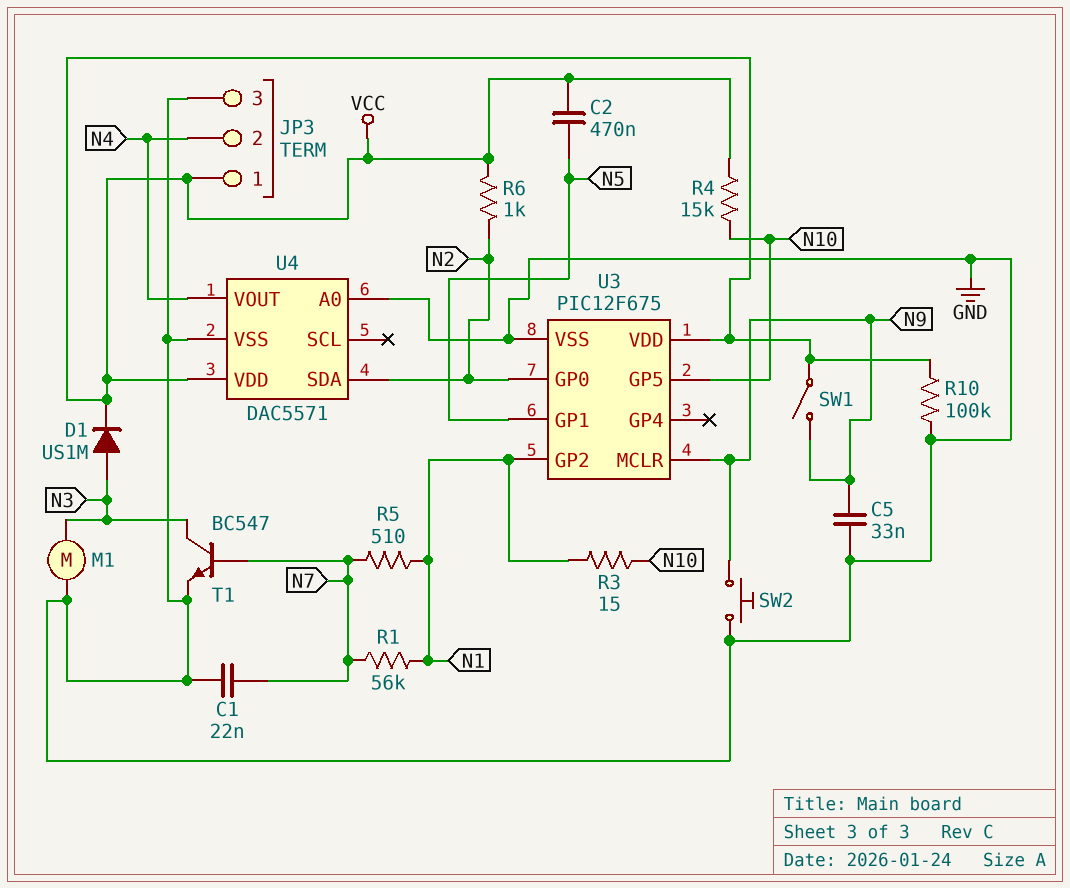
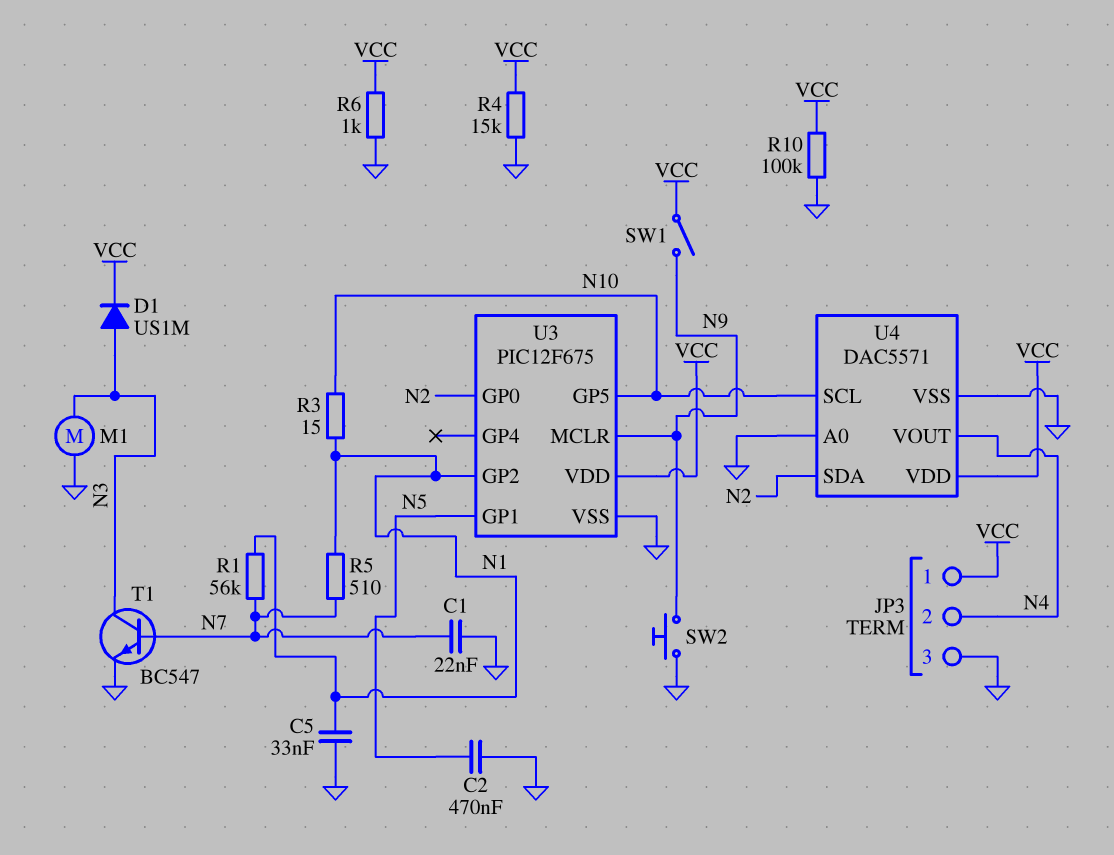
C2: 470nF (N5, VCC) -> 470nF (GND, N5)
C5: 33nF (GND, N9) -> 33nF (GND, N1)
R4: 15k (N10, VCC) -> 15k (GND, VCC)
R6: 1k (N2, VCC) -> 1k (GND, VCC)
U4 pin SCL: none -> N10

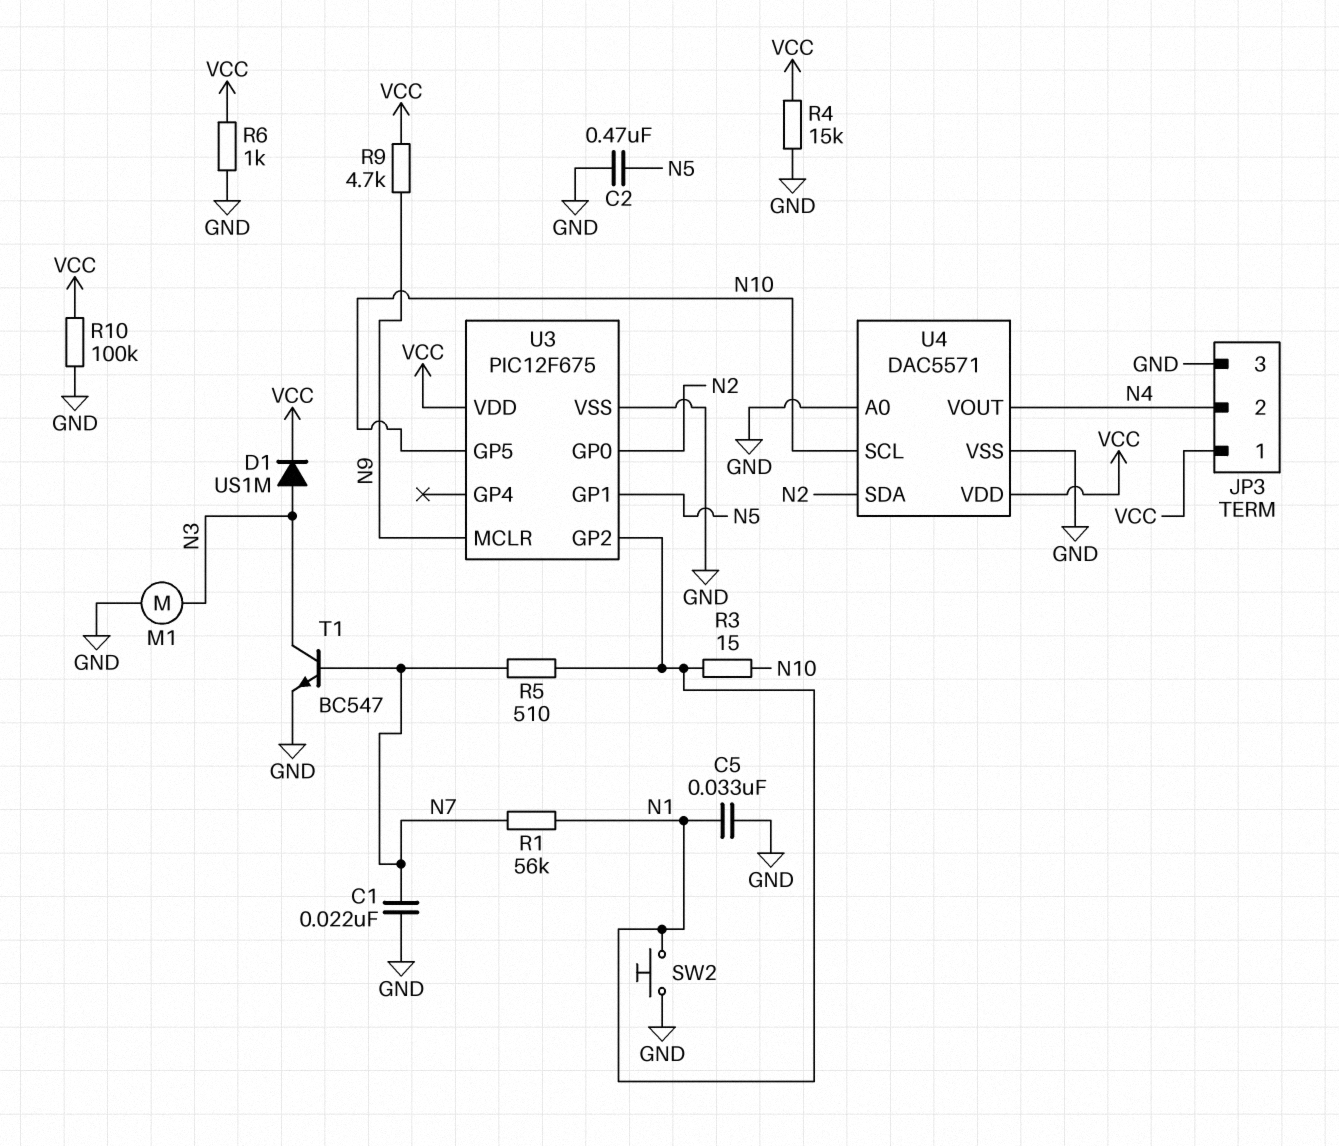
R9: none -> 4.7k (N9, VCC)
SW1: switch (N9, VCC) -> none
SW2: button (GND, N9) -> button (GND, N1)

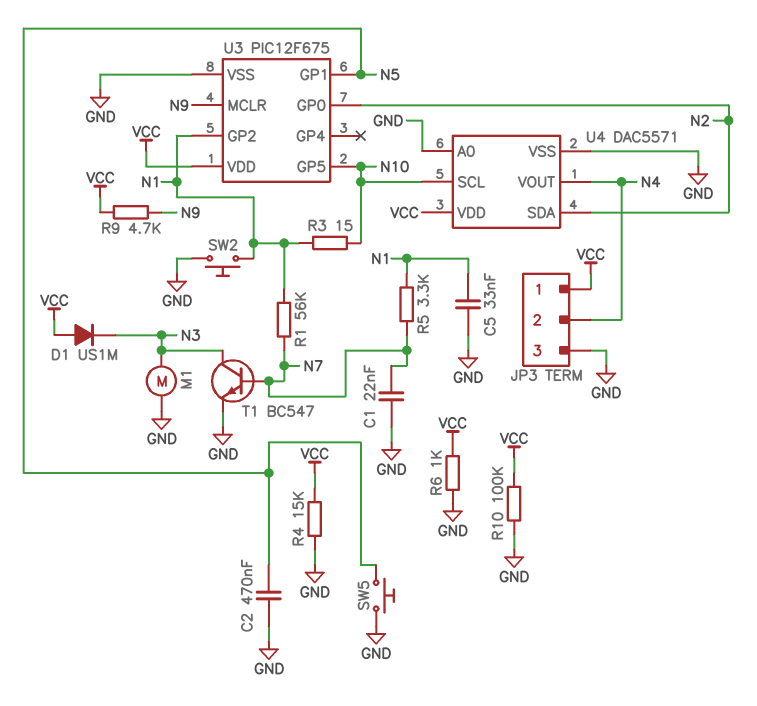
D1: diode US1M (A N3, K VCC) -> diode US1M (A VCC, K N3)
R5: 510 (N1, N7) -> 3.3k (N1, N7)
SW5: none -> button (GND, N5)

